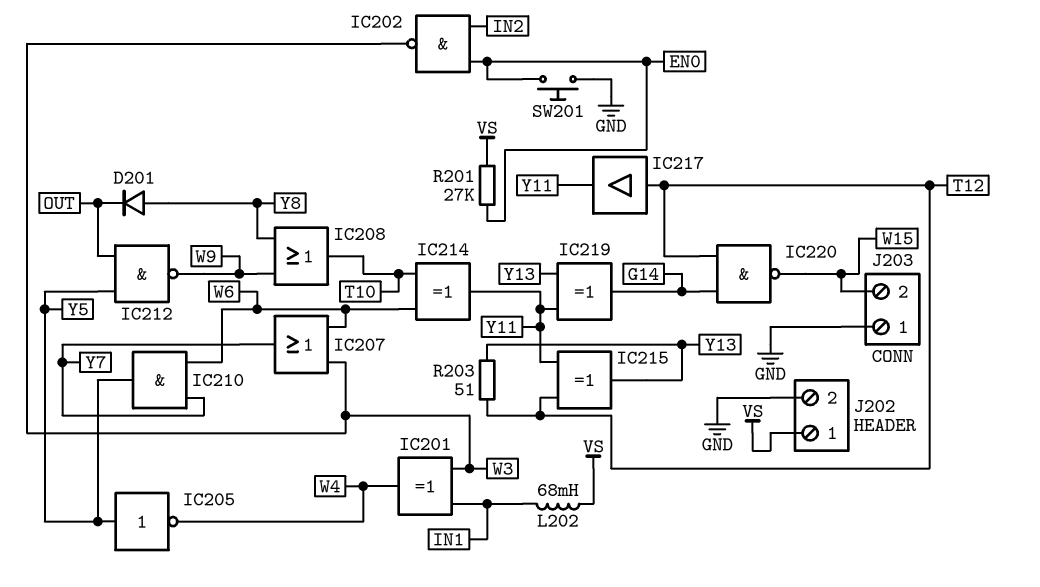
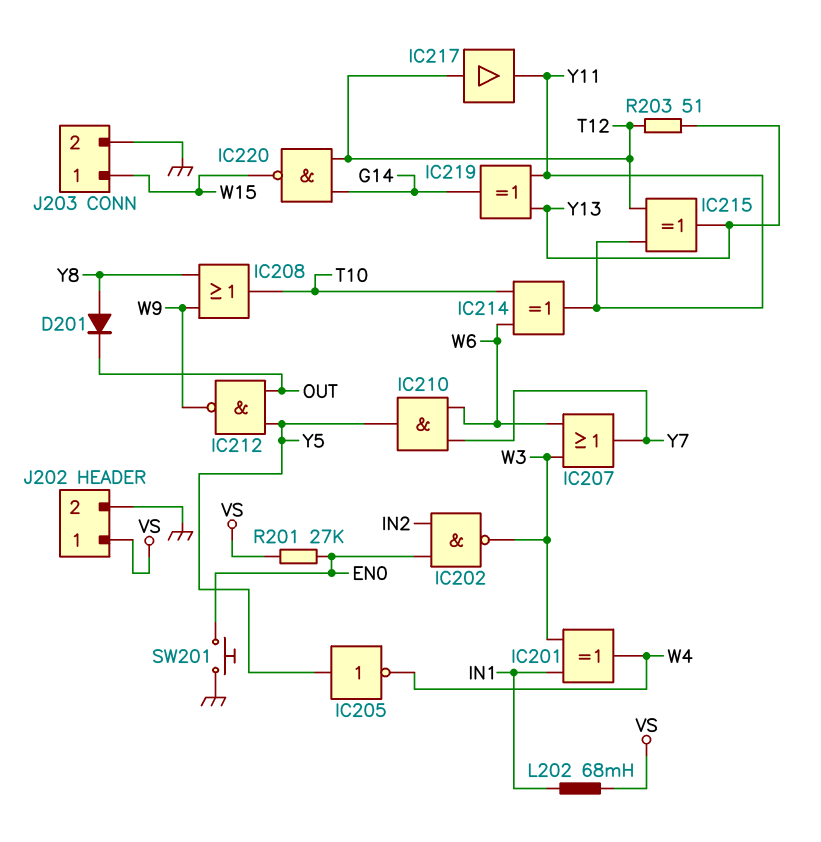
J203 pin 1: GND -> W15
J203 pin 2: W15 -> GND

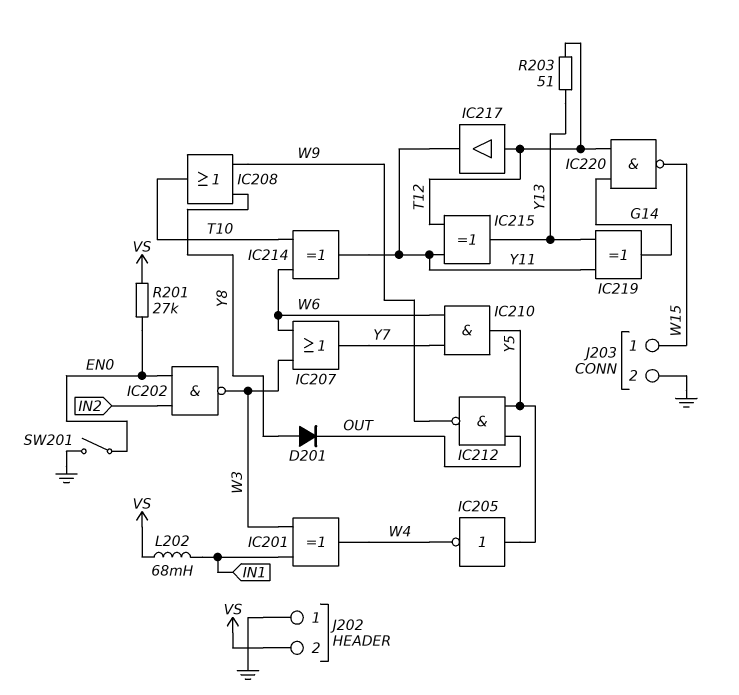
J202 pin 1: VS -> GND
J202 pin 2: GND -> VS
SW201: button (EN0, GND) -> switch (EN0, GND)

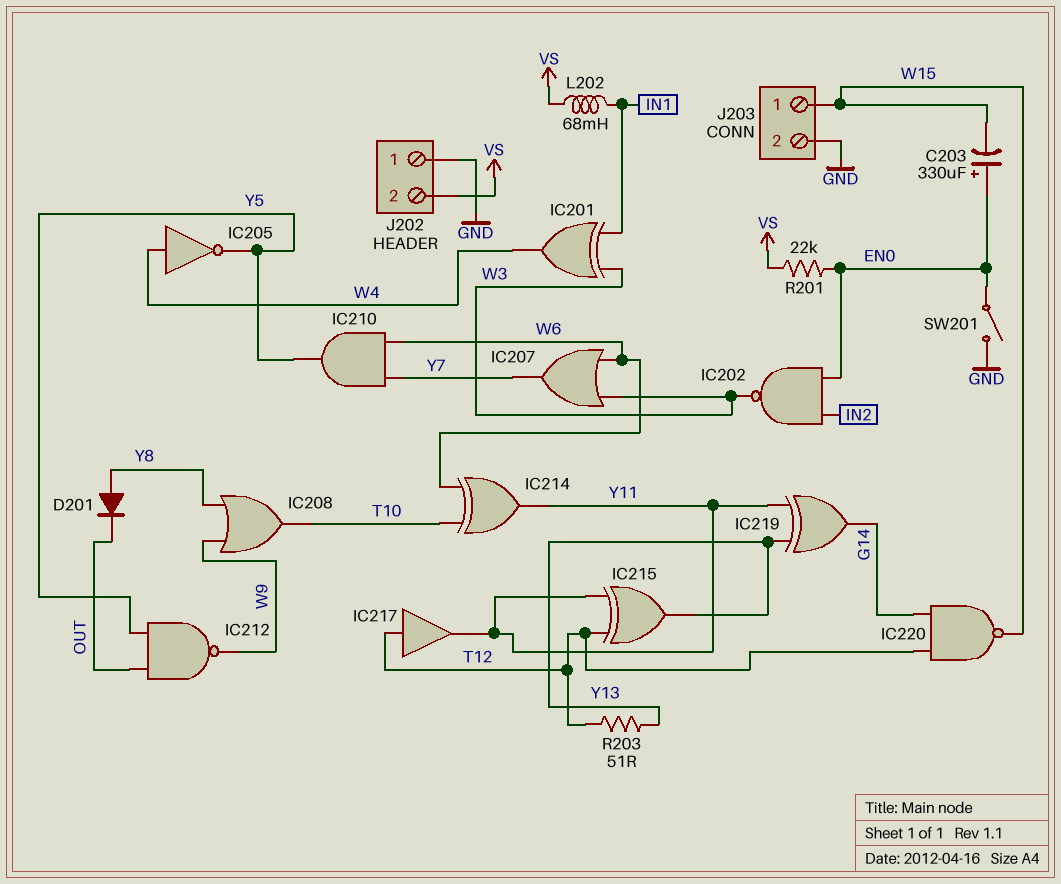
C203: none -> 330uF (plus EN0, minus W15)
IC205: NOT (in Y5, out W4) -> NOT (in W4, out Y5)
R201: 27k (EN0, VS) -> 22k (EN0, VS)

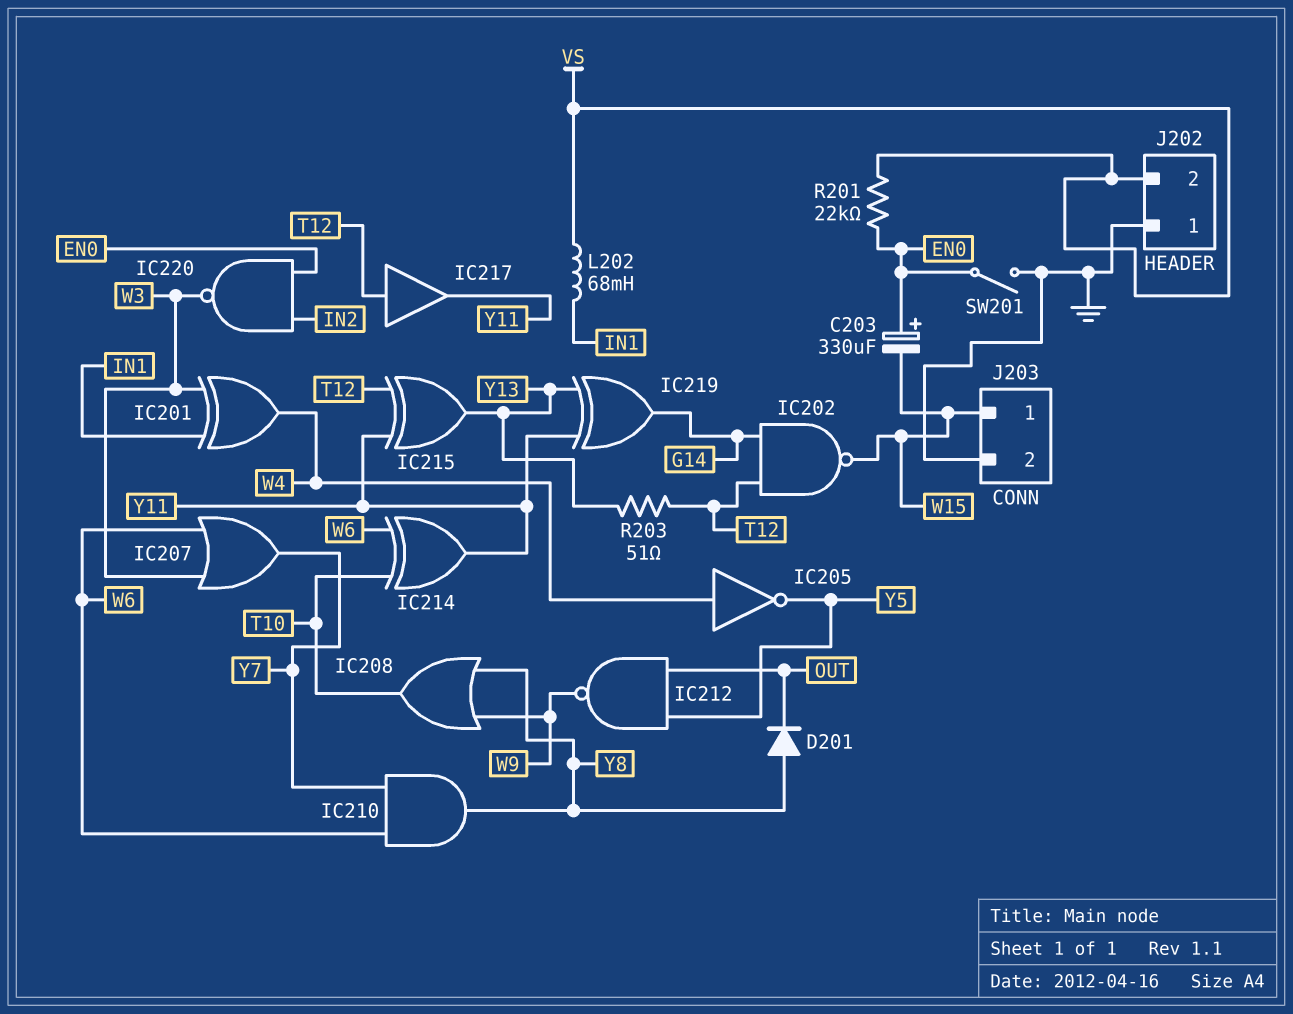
IC202: NAND (in EN0, in IN2, out W3) -> NAND (in G14, in T12, out W15)
IC210: AND (in W6, in Y7, out Y5) -> AND (in W6, in Y7, out Y8)
IC220: NAND (in G14, in T12, out W15) -> NAND (in EN0, in IN2, out W3)

